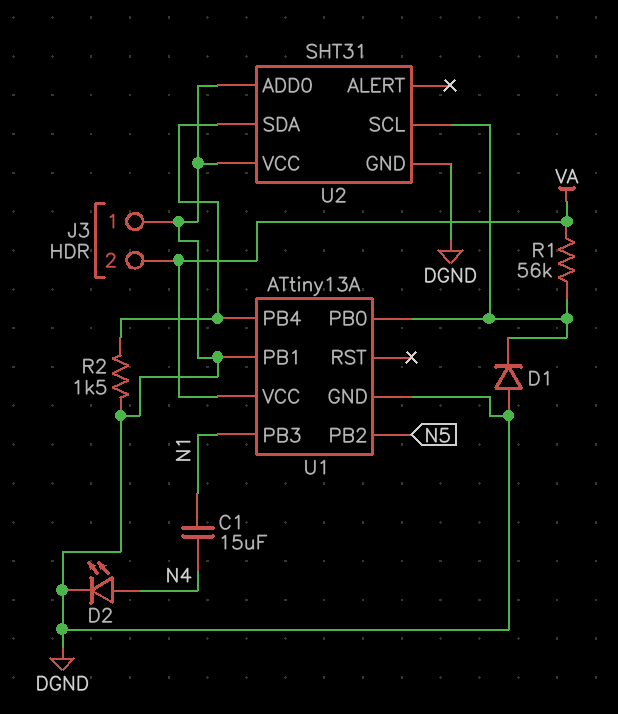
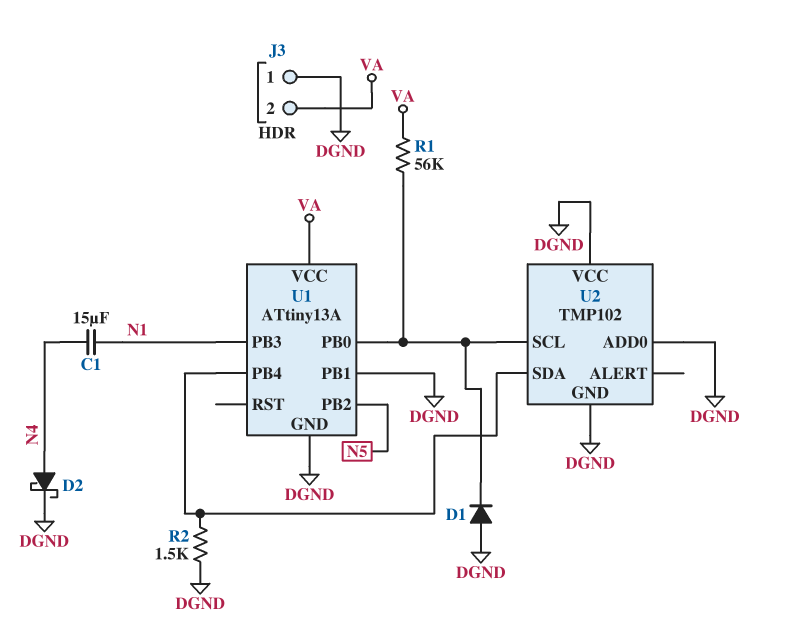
D2: LED (A N4, K DGND) -> schottky (A N4, K DGND)
U2: SHT31 -> TMP102

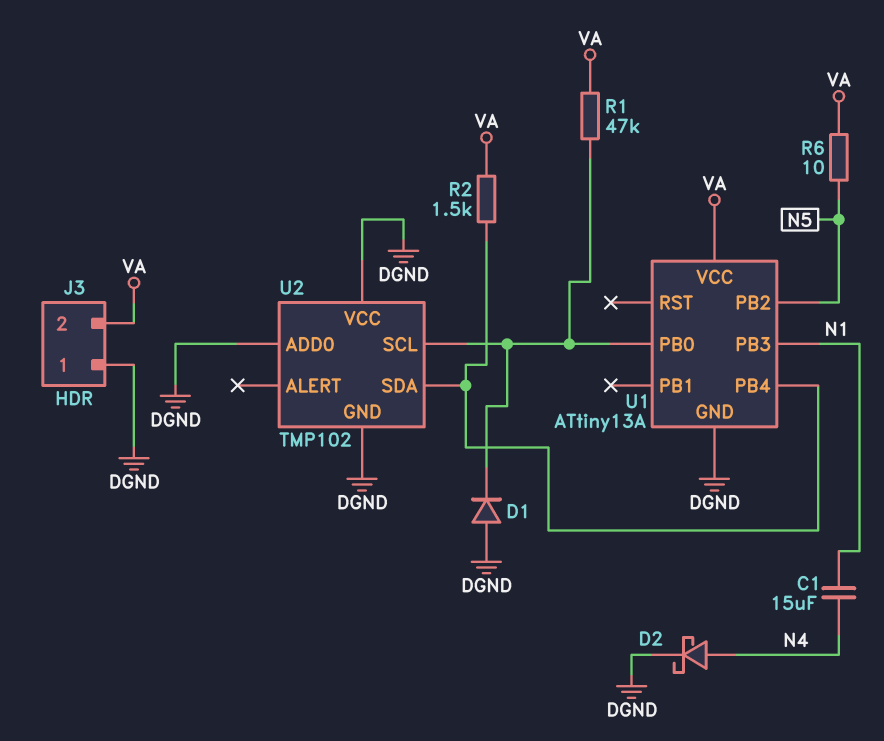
R1: 56k (U1/PB0, VA) -> 47k (U1/PB0, VA)
R2: 1.5k (DGND, U1/PB4) -> 1.5k (U1/PB4, VA)
R6: none -> 10 (N5, VA)
U1 pin PB1: DGND -> none

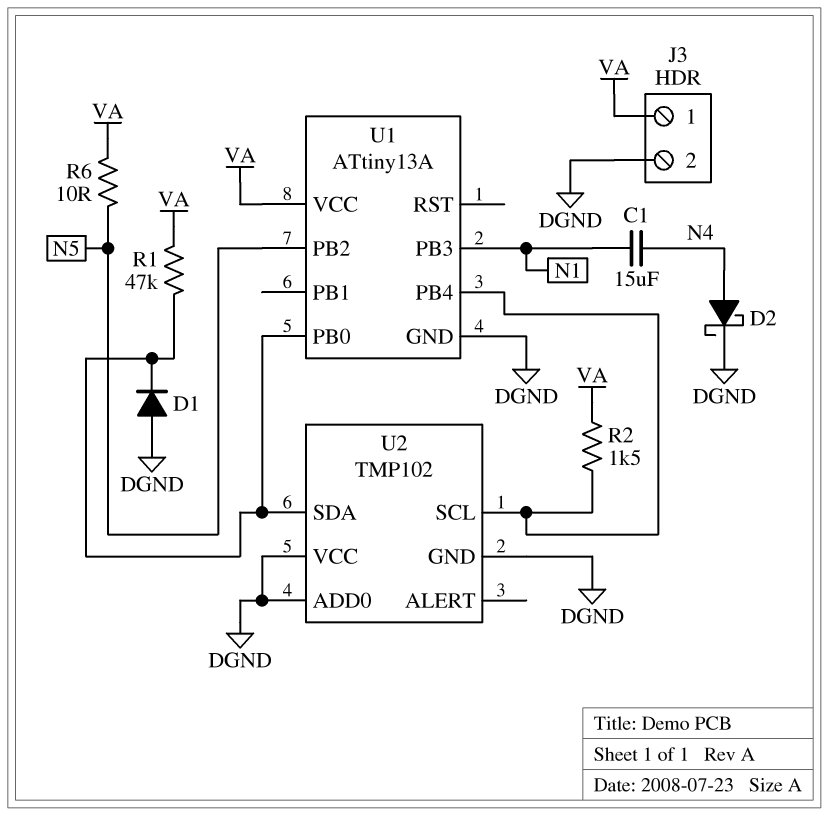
J3 pin 1: DGND -> VA
J3 pin 2: VA -> DGND
U2 pin SCL: U1/PB0 -> U1/PB4
U2 pin SDA: U1/PB4 -> U1/PB0

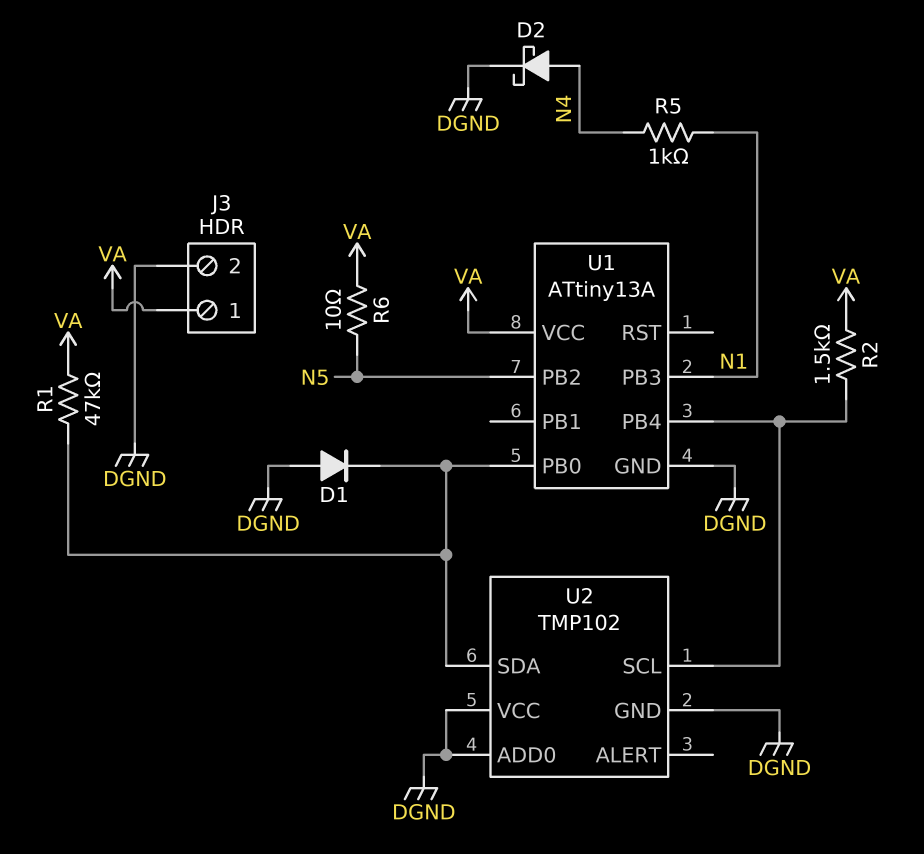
C1: 15uF (N1, N4) -> none
R5: none -> 1k (N1, N4)

